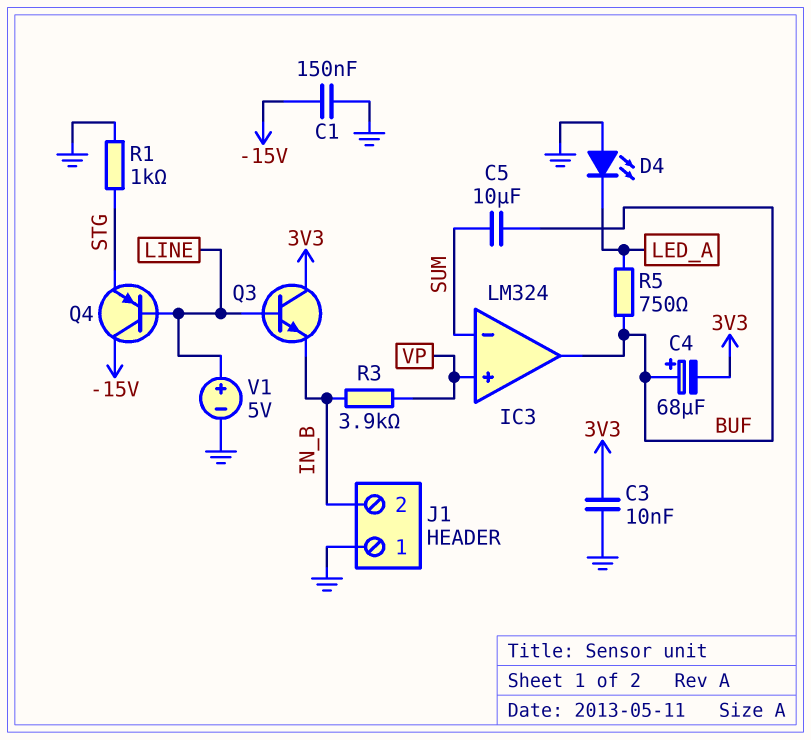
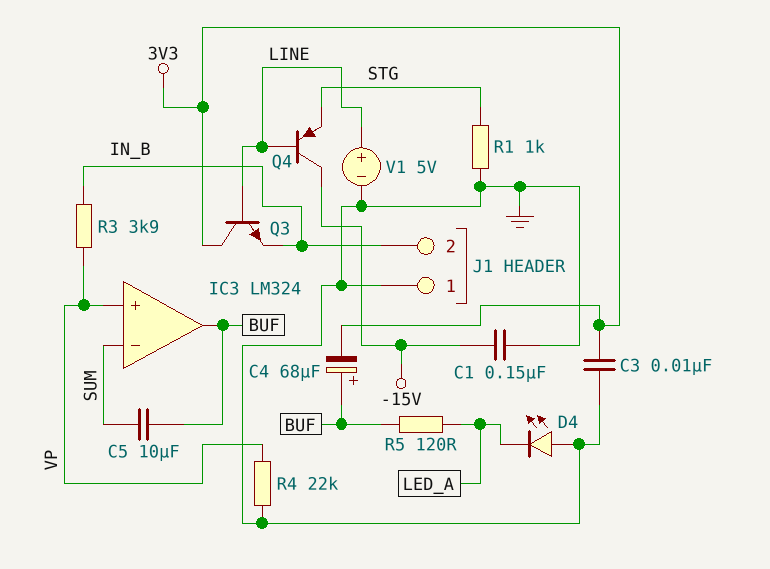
R4: none -> 22k (GND, VP)
R5: 750 (BUF, LED_A) -> 120 (BUF, LED_A)

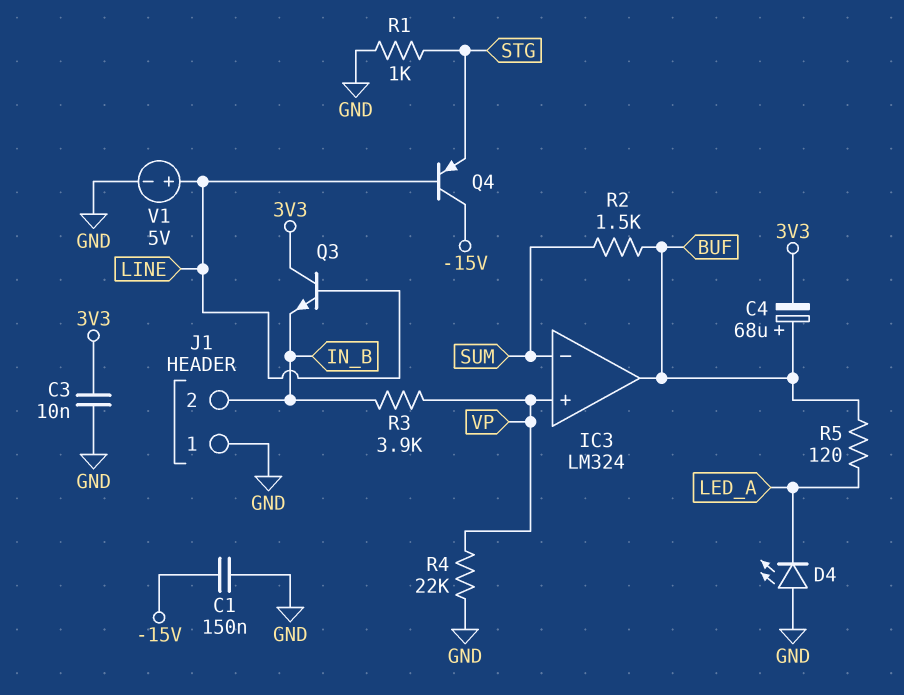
C5: 10uF (BUF, SUM) -> none
R2: none -> 1.5k (BUF, SUM)

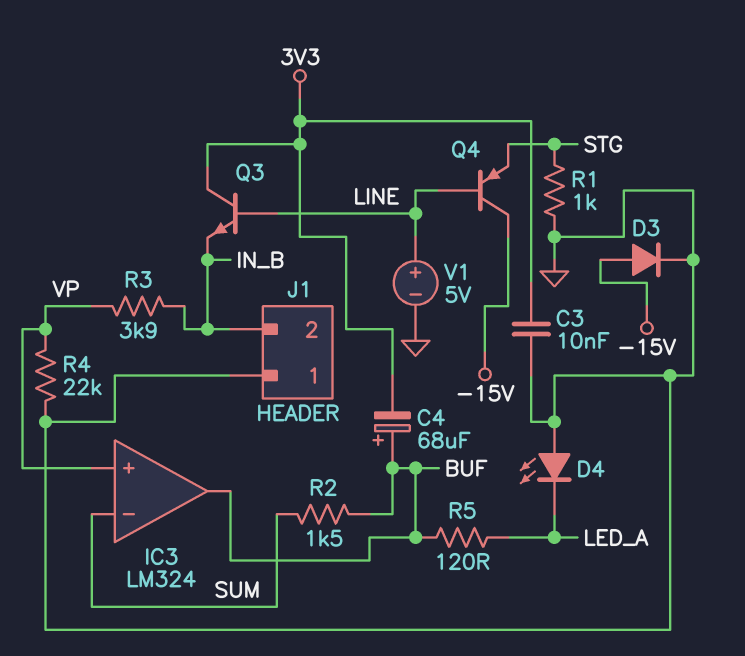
C1: 150nF (-15V, GND) -> none
D3: none -> diode (A -15V, K GND)

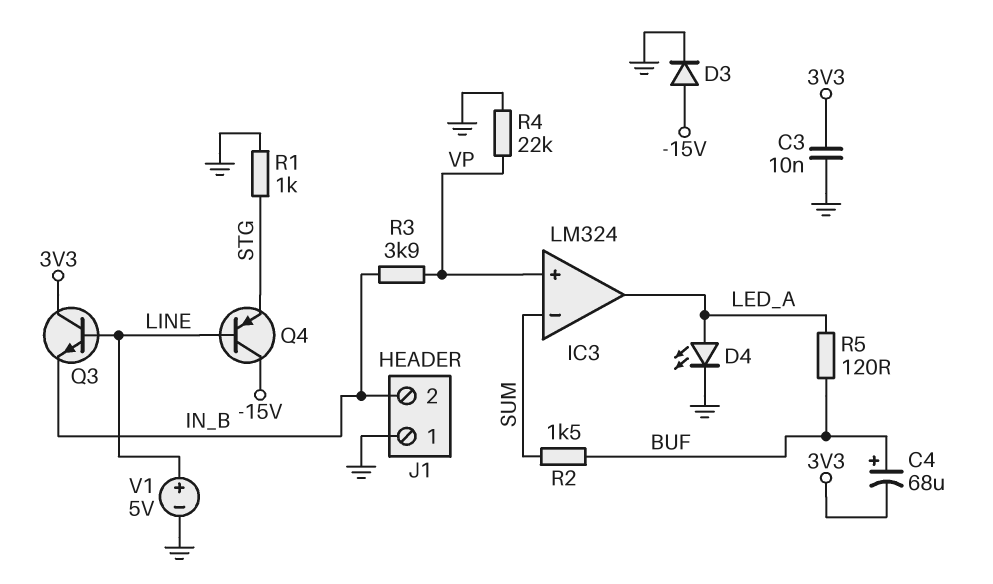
D4: LED (A GND, K LED_A) -> LED (A LED_A, K GND)
IC3 pin out: BUF -> LED_A

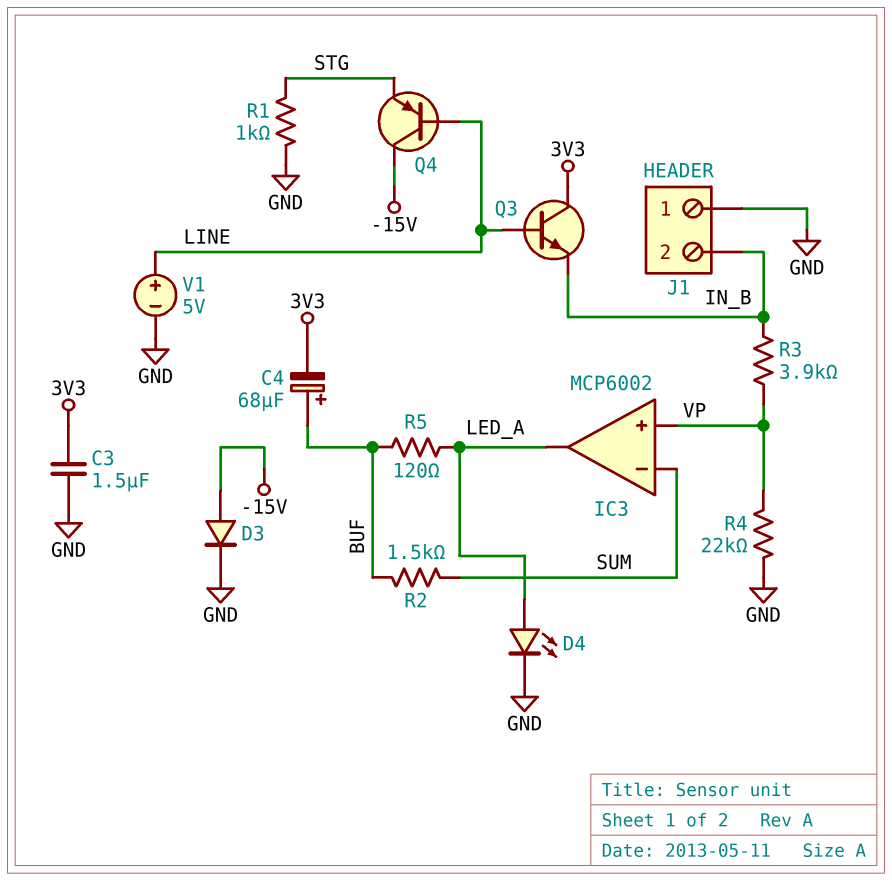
C3: 10nF (3V3, GND) -> 1.5uF (3V3, GND)
IC3: LM324 -> MCP6002

